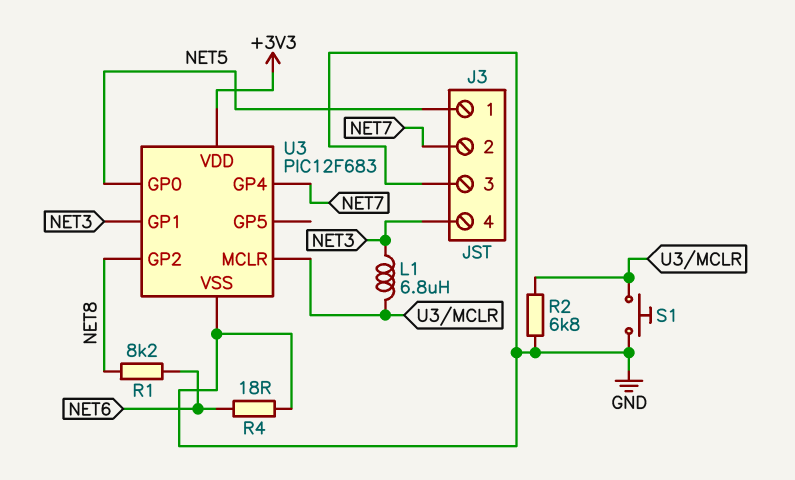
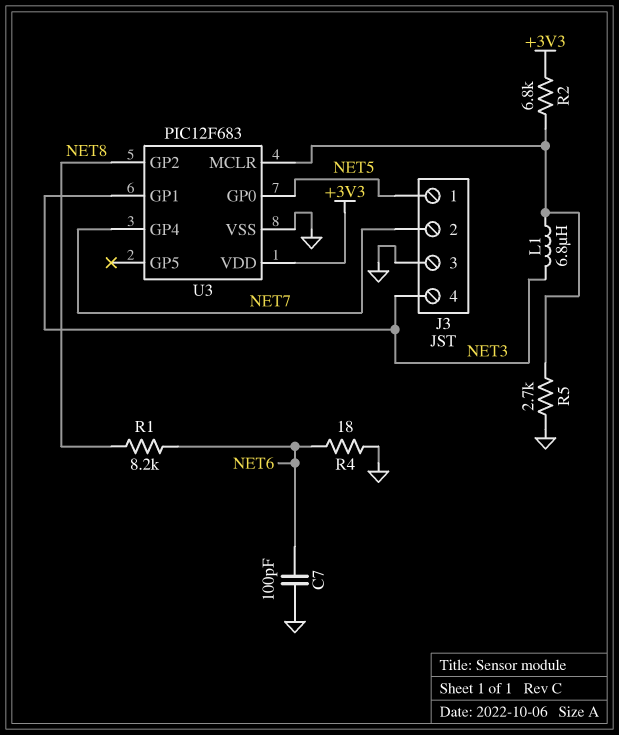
C7: none -> 100pF (GND, NET6)
R2: 6.8k (GND, U3/MCLR) -> 6.8k (+3V3, U3/MCLR)
R5: none -> 2.7k (GND, U3/MCLR)
S1: button (GND, U3/MCLR) -> none

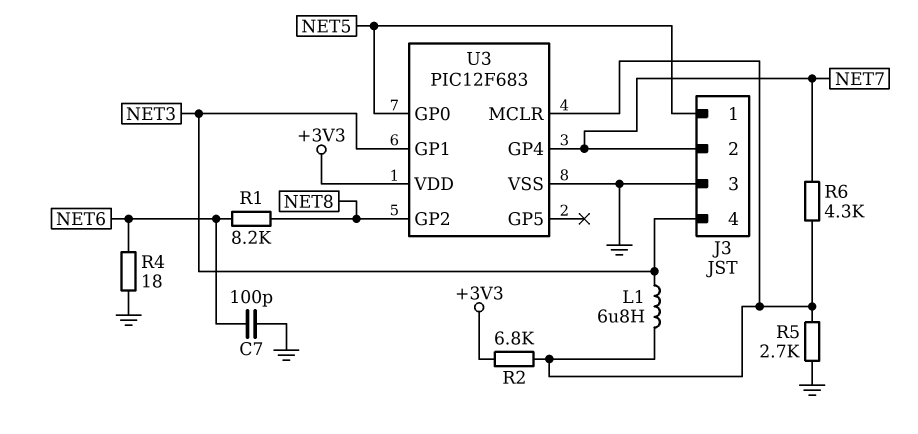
R6: none -> 4.3k (NET7, U3/MCLR)

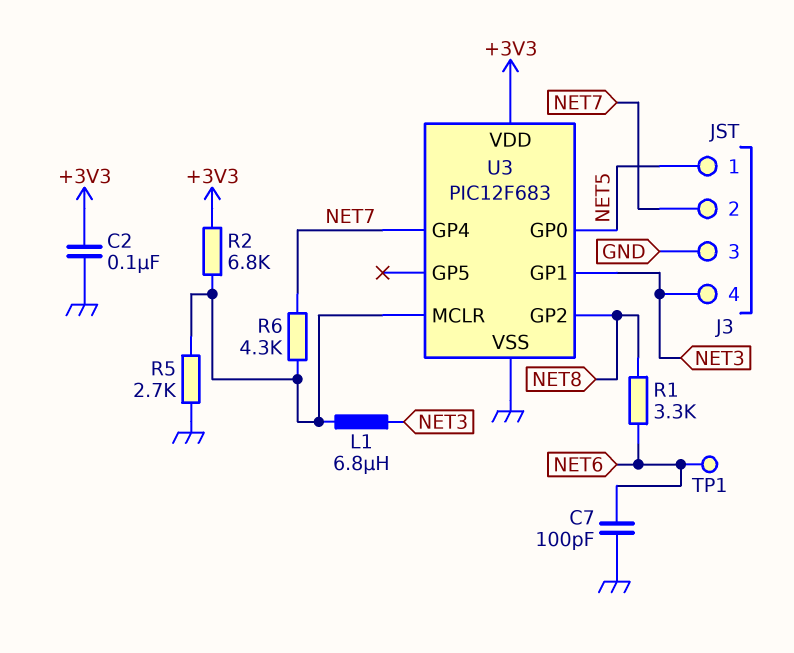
C2: none -> 100nF (+3V3, GND)
R1: 8.2k (NET6, NET8) -> 3.3k (NET6, NET8)
R4: 18 (GND, NET6) -> none
TP1: none -> test point (NET6)

